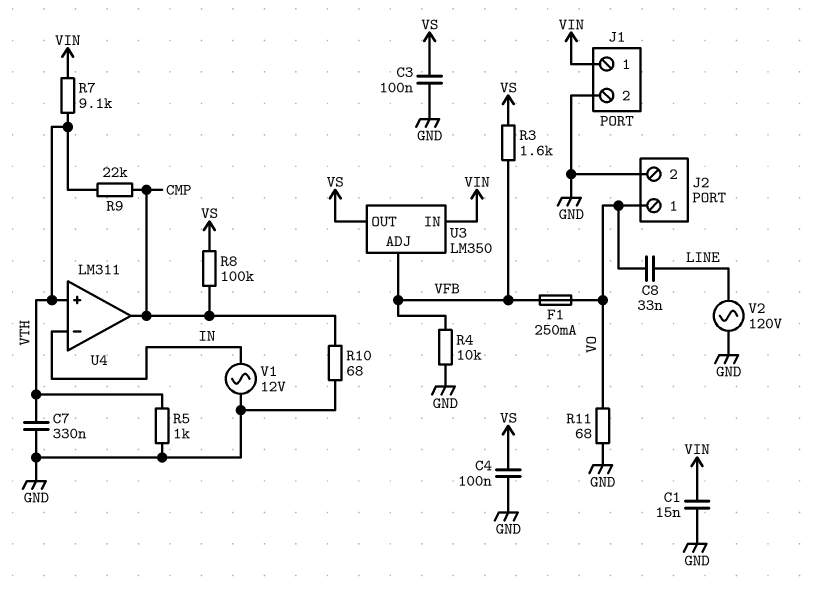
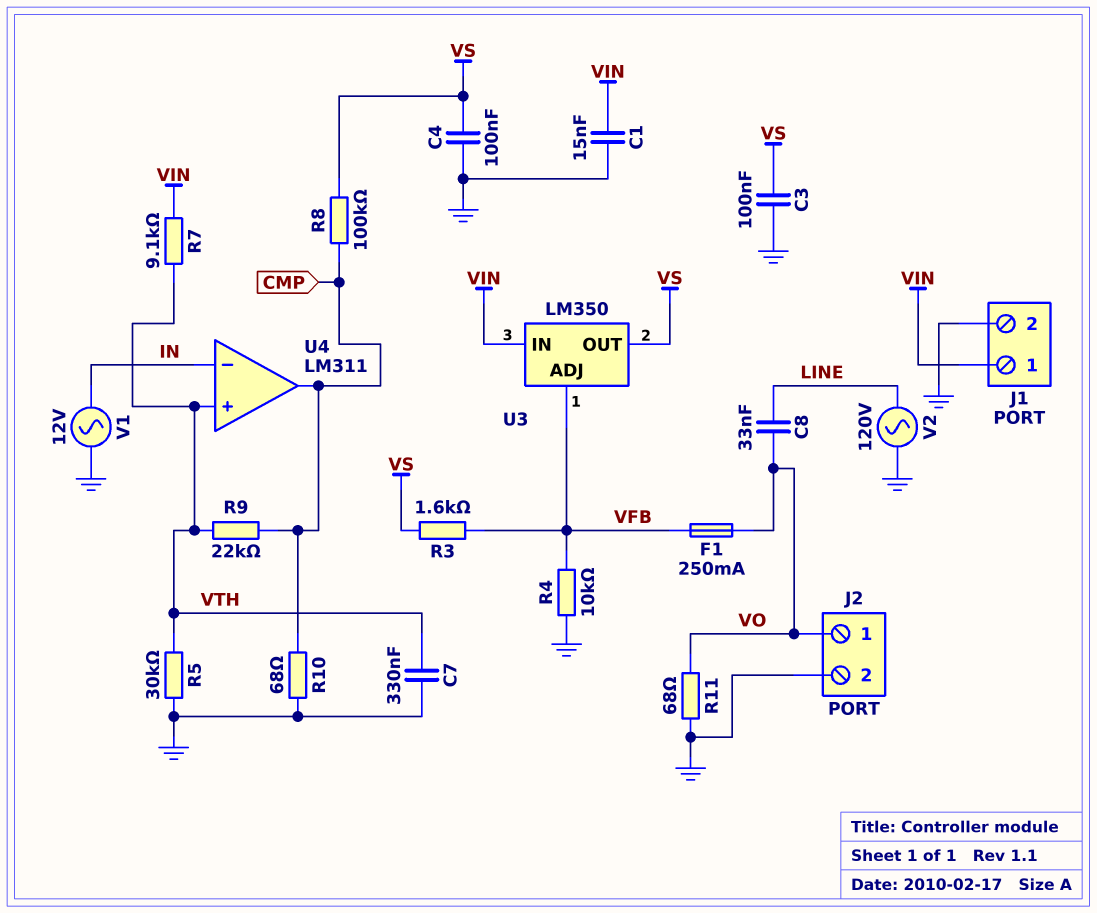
R5: 1k (GND, VTH) -> 30k (GND, VTH)

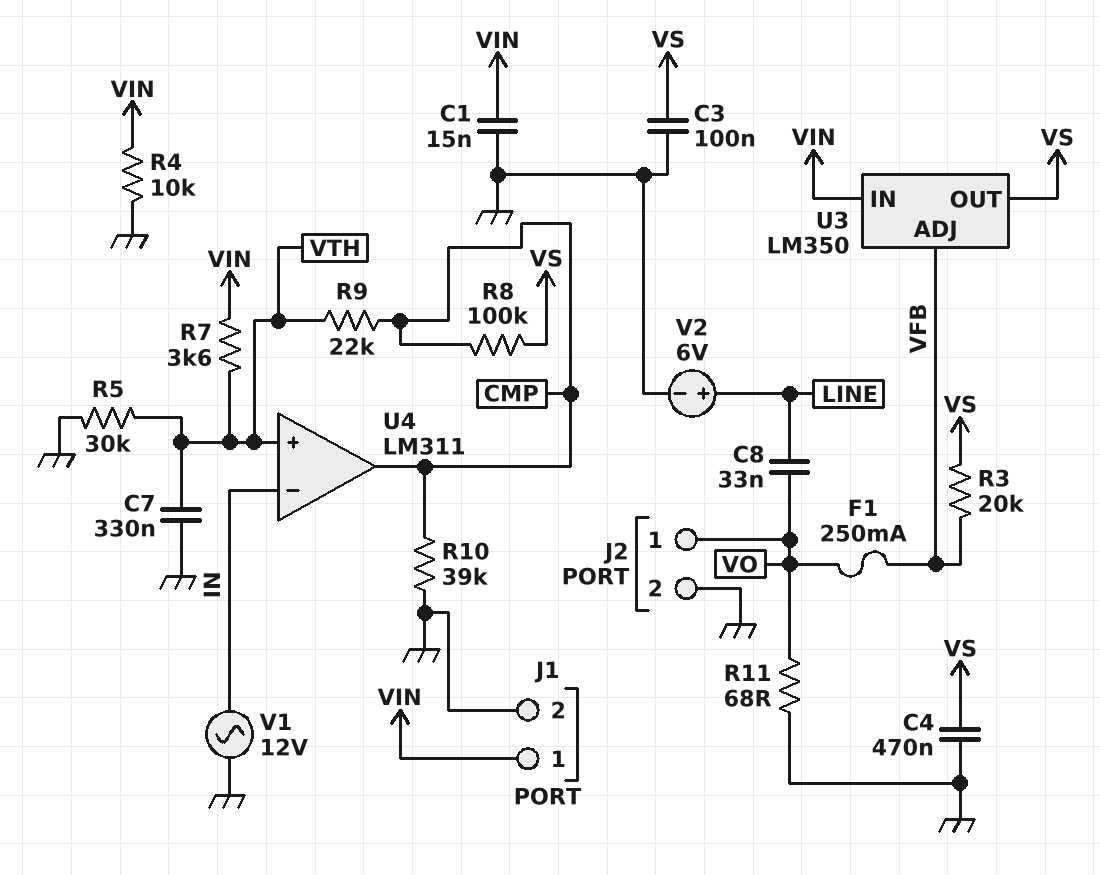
C4: 100nF (GND, VS) -> 470nF (GND, VS)
R3: 1.6k (VFB, VS) -> 20k (VFB, VS)
R4: 10k (GND, VFB) -> 10k (GND, VIN)
R7: 9.1k (VIN, VTH) -> 3.6k (VIN, VTH)
R10: 68 (CMP, GND) -> 39k (CMP, GND)
V2: AC 120V (GND, LINE) -> 6V (plus LINE, minus GND)

